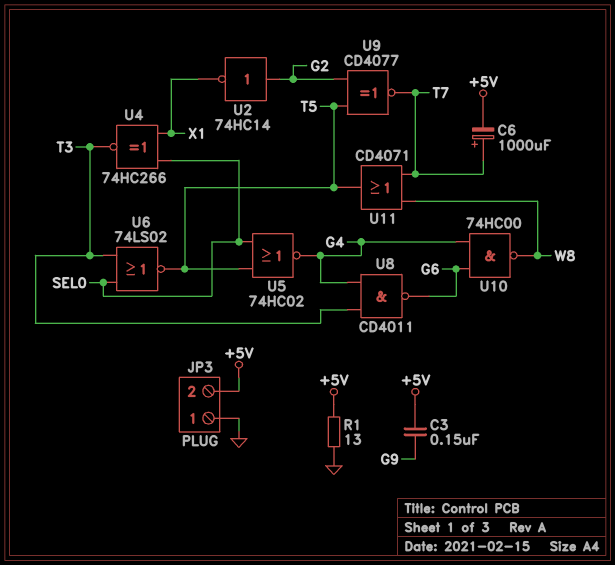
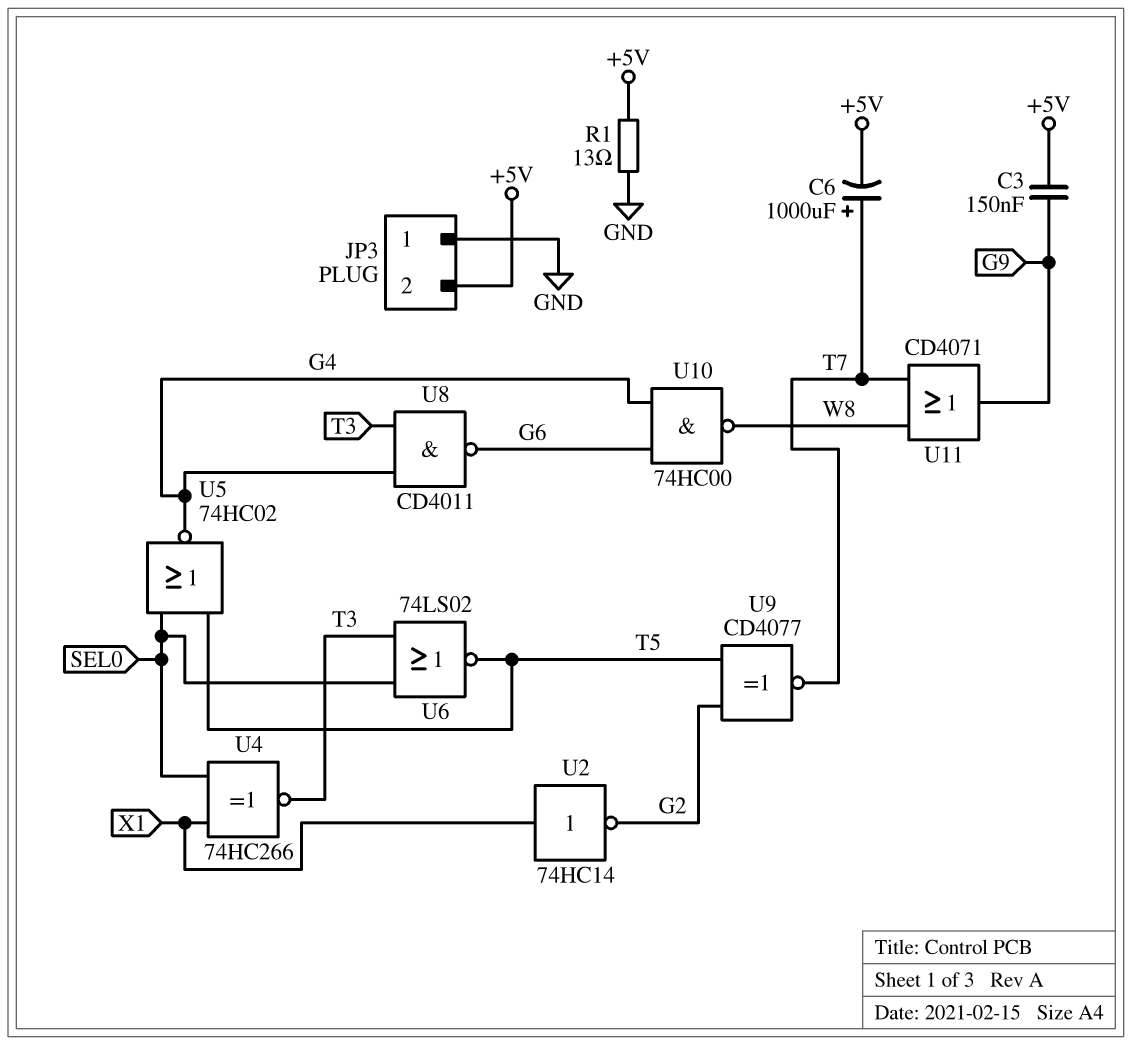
U2: NOT 74HC14 (in G2, out X1) -> NOT 74HC14 (in X1, out G2)
U11: OR CD4071 (in T7, in W8, out T5) -> OR CD4071 (in T7, in W8, out G9)

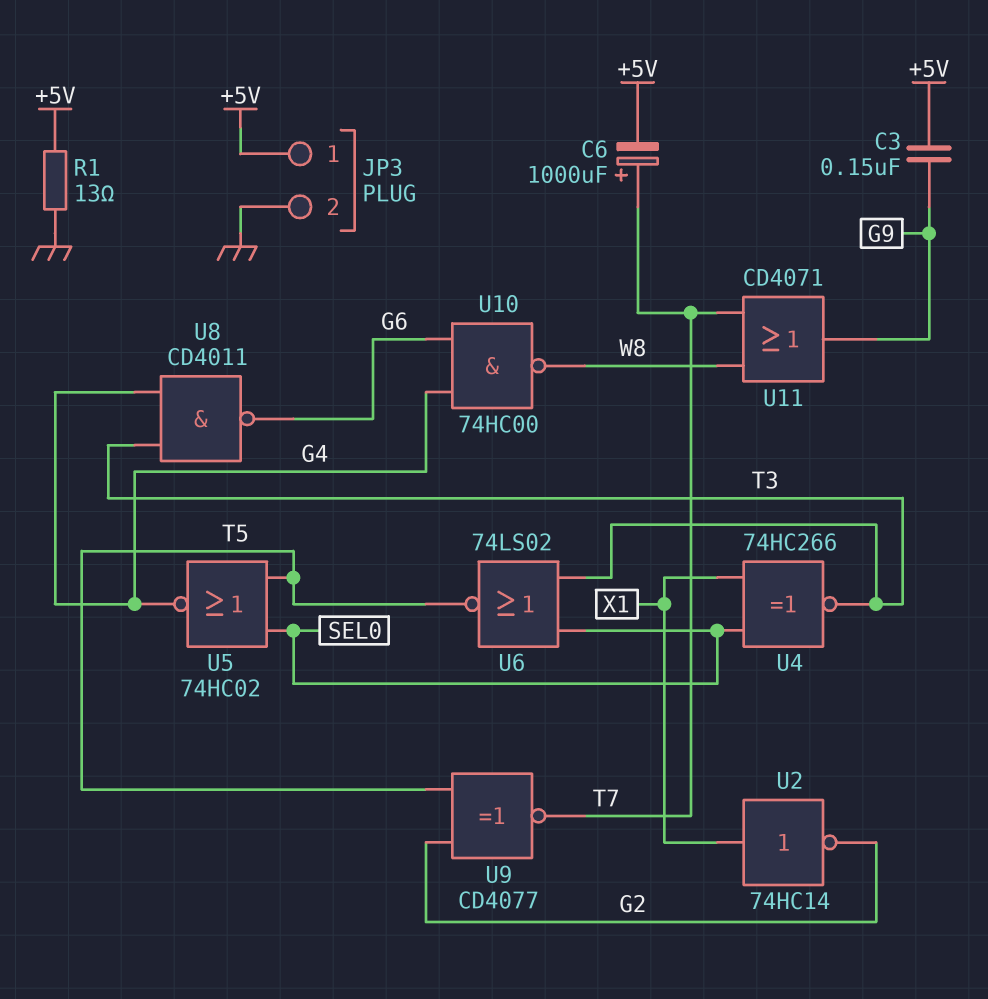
JP3 pin 1: GND -> +5V
JP3 pin 2: +5V -> GND

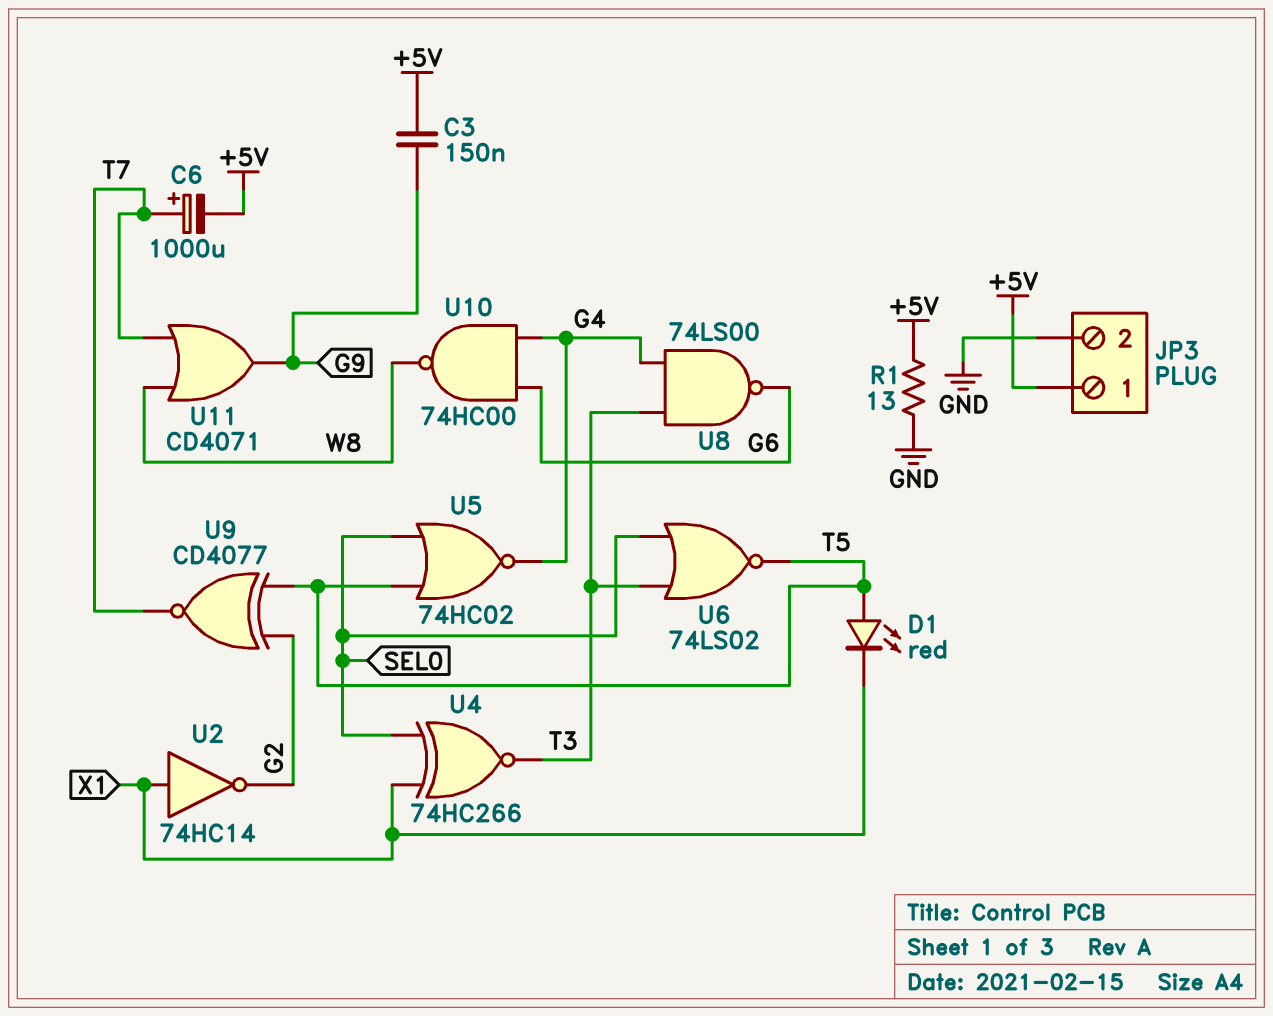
D1: none -> LED red (A T5, K X1)
U8: NAND CD4011 (in G4, in T3, out G6) -> NAND 74LS00 (in G4, in T3, out G6)

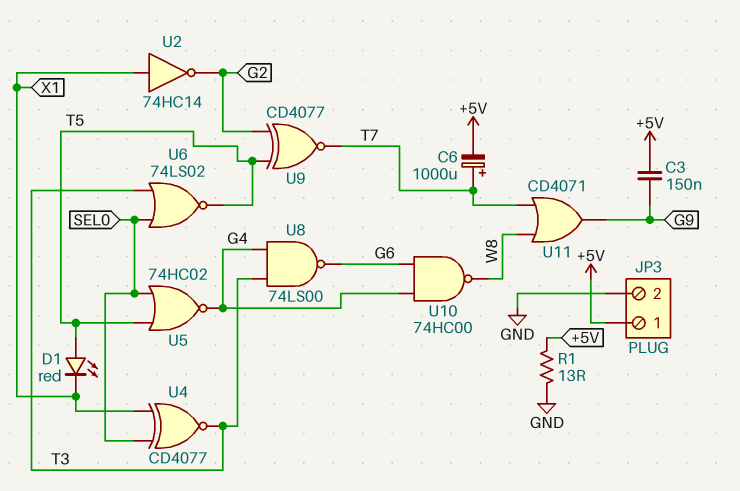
U4: XNOR 74HC266 (in SEL0, in X1, out T3) -> XNOR CD4077 (in SEL0, in X1, out T3)

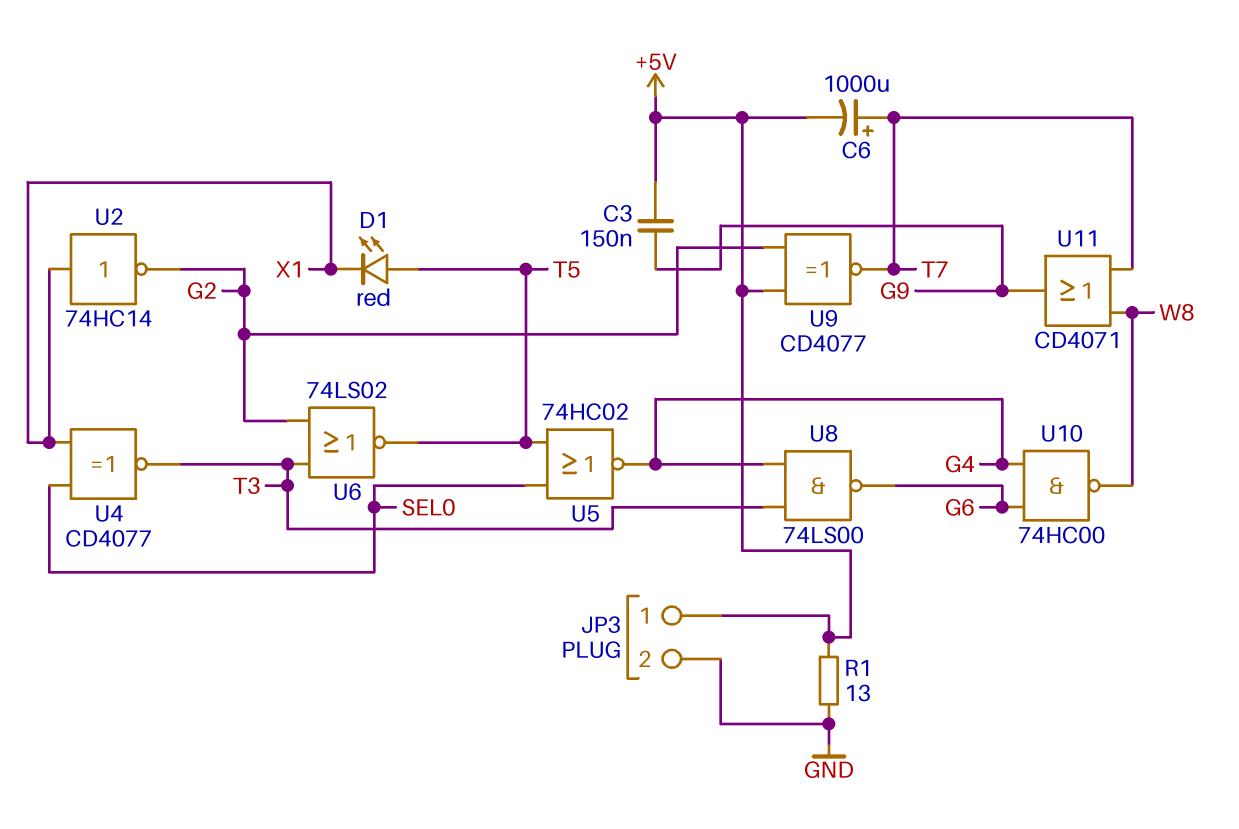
U6: NOR 74LS02 (in SEL0, in T3, out T5) -> NOR 74LS02 (in G2, in T3, out T5)
U9: XNOR CD4077 (in G2, in T5, out T7) -> XNOR CD4077 (in +5V, in G2, out T7)

